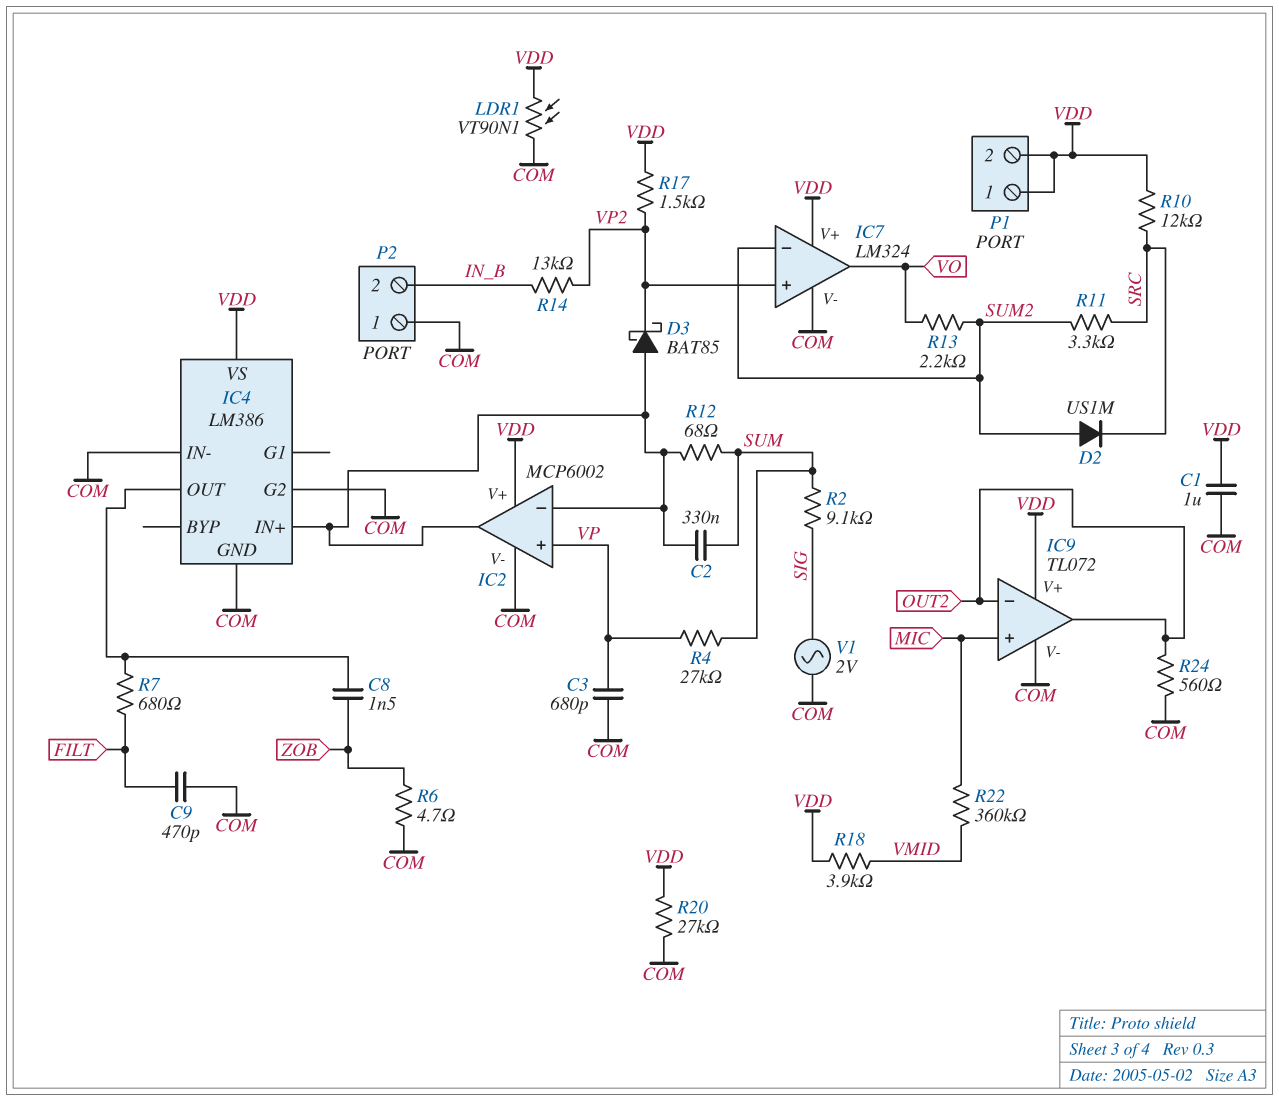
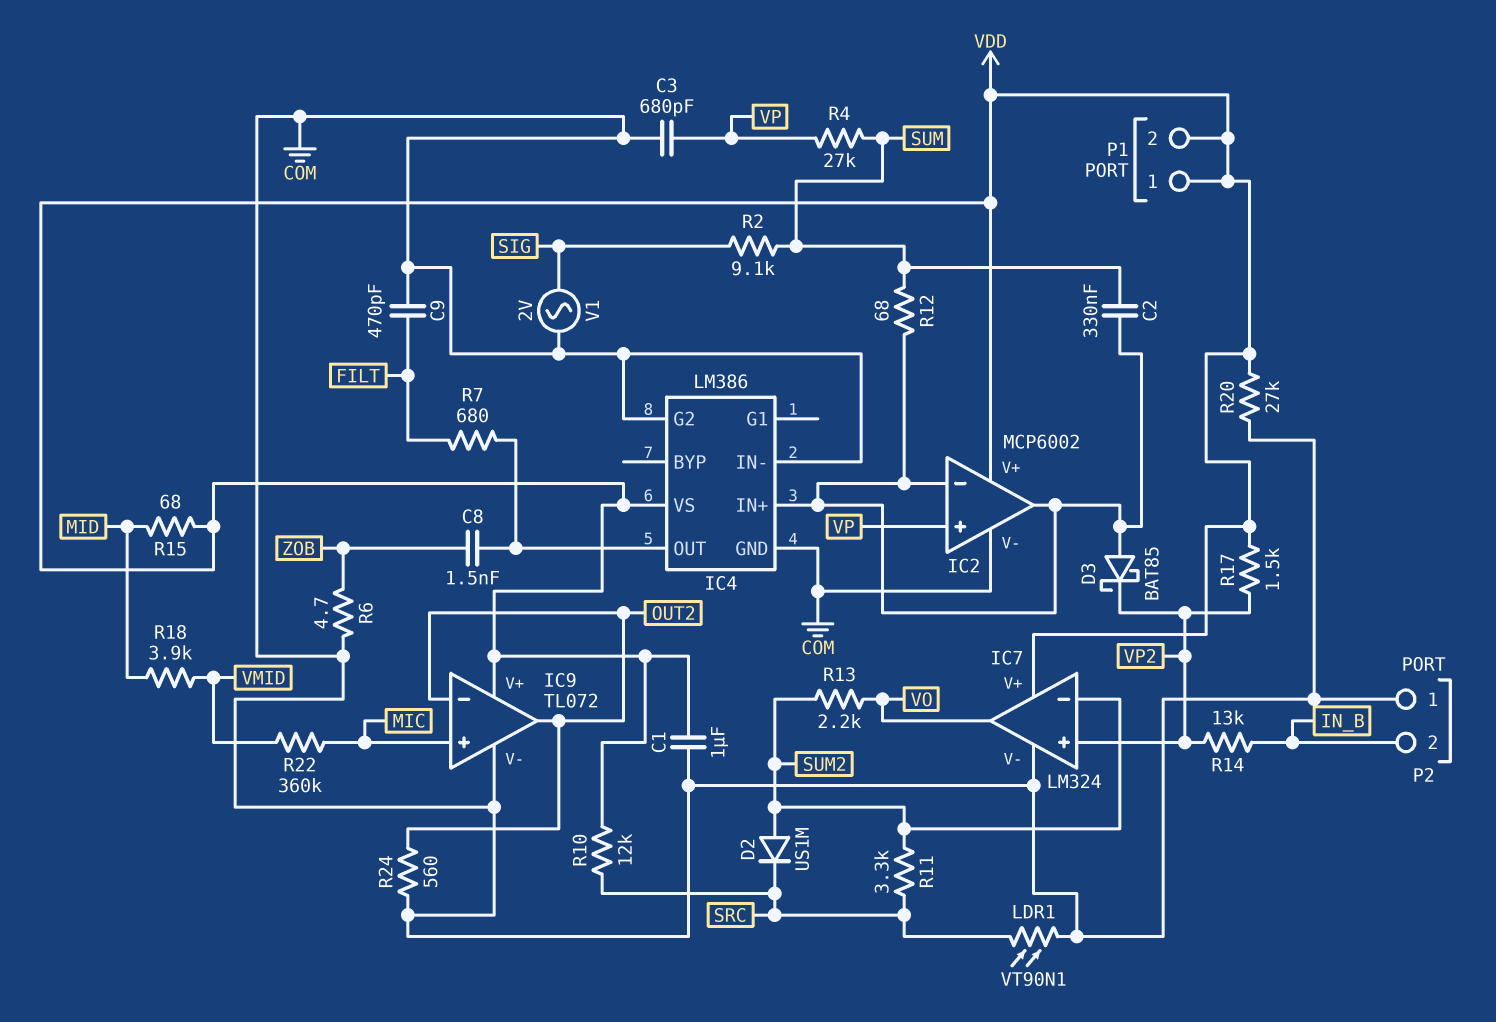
LDR1: VT90N1 (COM, VDD) -> VT90N1 (COM, SRC)
R15: none -> 68 (MID, VDD)
R18: 3.9k (VDD, VMID) -> 3.9k (MID, VMID)

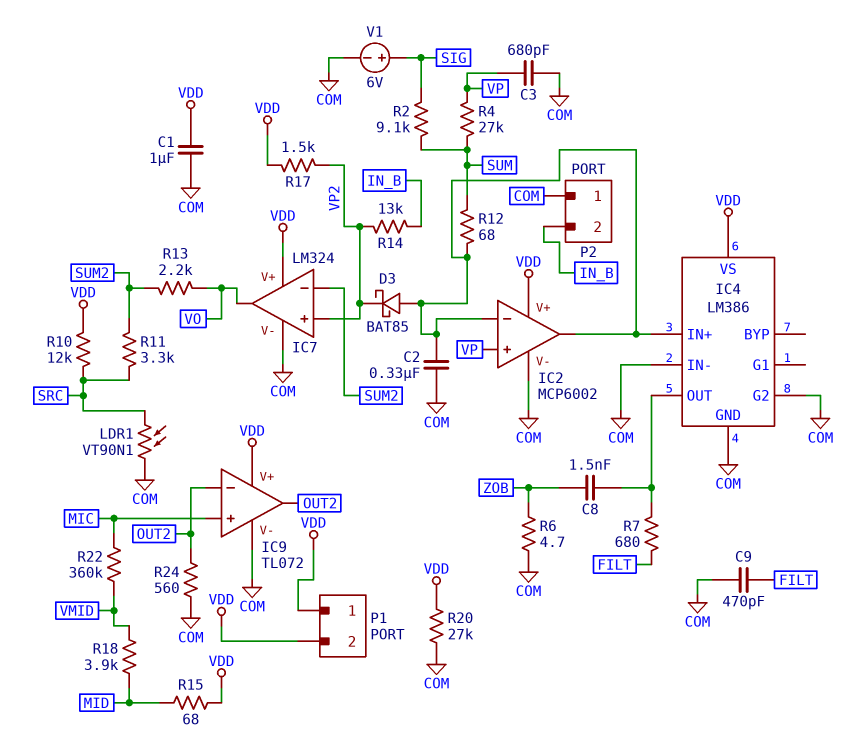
C2: 330nF (IC2/in-, SUM) -> 330nF (COM, IC2/in-)
D2: diode US1M (A SUM2, K SRC) -> none
V1: AC 2V (COM, SIG) -> 6V (plus SIG, minus COM)

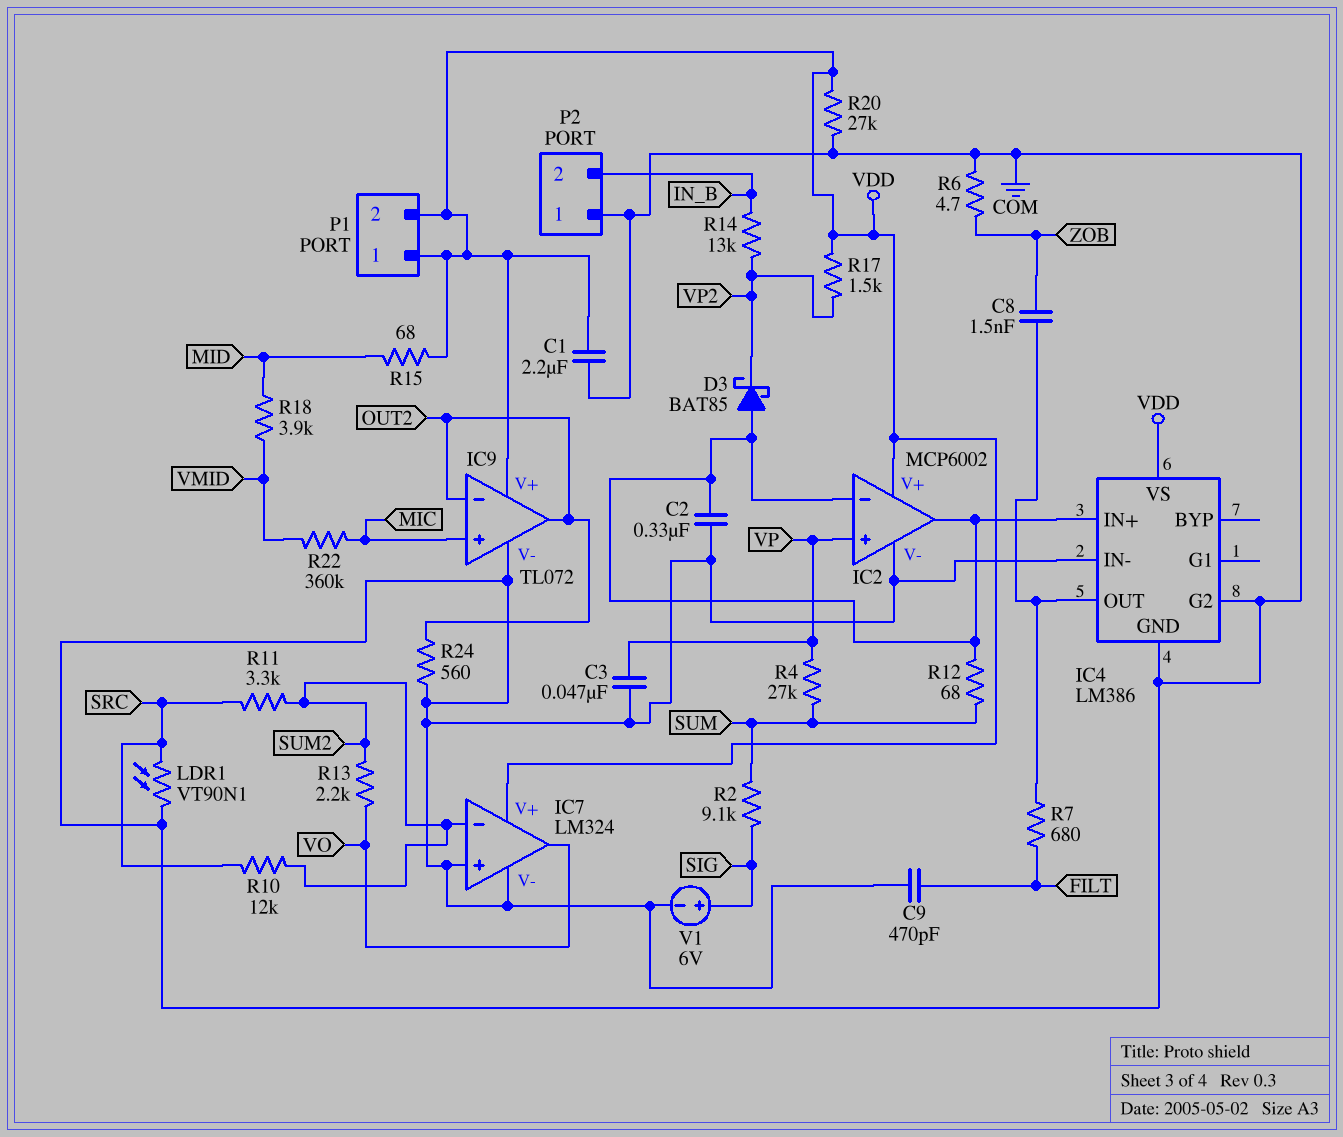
C1: 1uF (COM, VDD) -> 2.2uF (COM, VDD)
C3: 680pF (COM, VP) -> 47nF (COM, VP)
IC7 pin in+: VP2 -> COM
R10: 12k (SRC, VDD) -> 12k (SRC, SUM2)

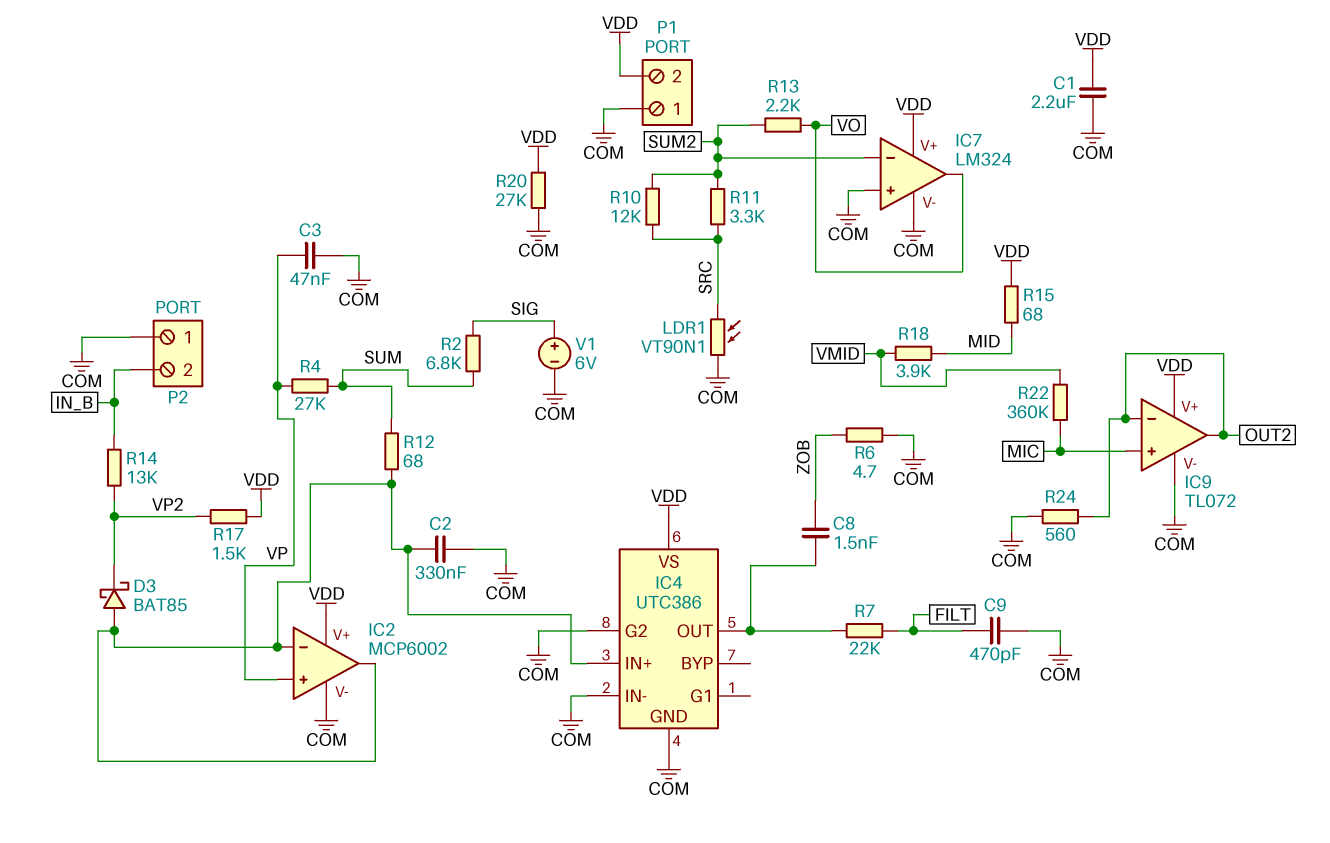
IC4: LM386 -> UTC386
P1 pin 1: VDD -> COM
R2: 9.1k (SIG, SUM) -> 6.8k (SIG, SUM)
R7: 680 (FILT, IC4/OUT) -> 22k (FILT, IC4/OUT)

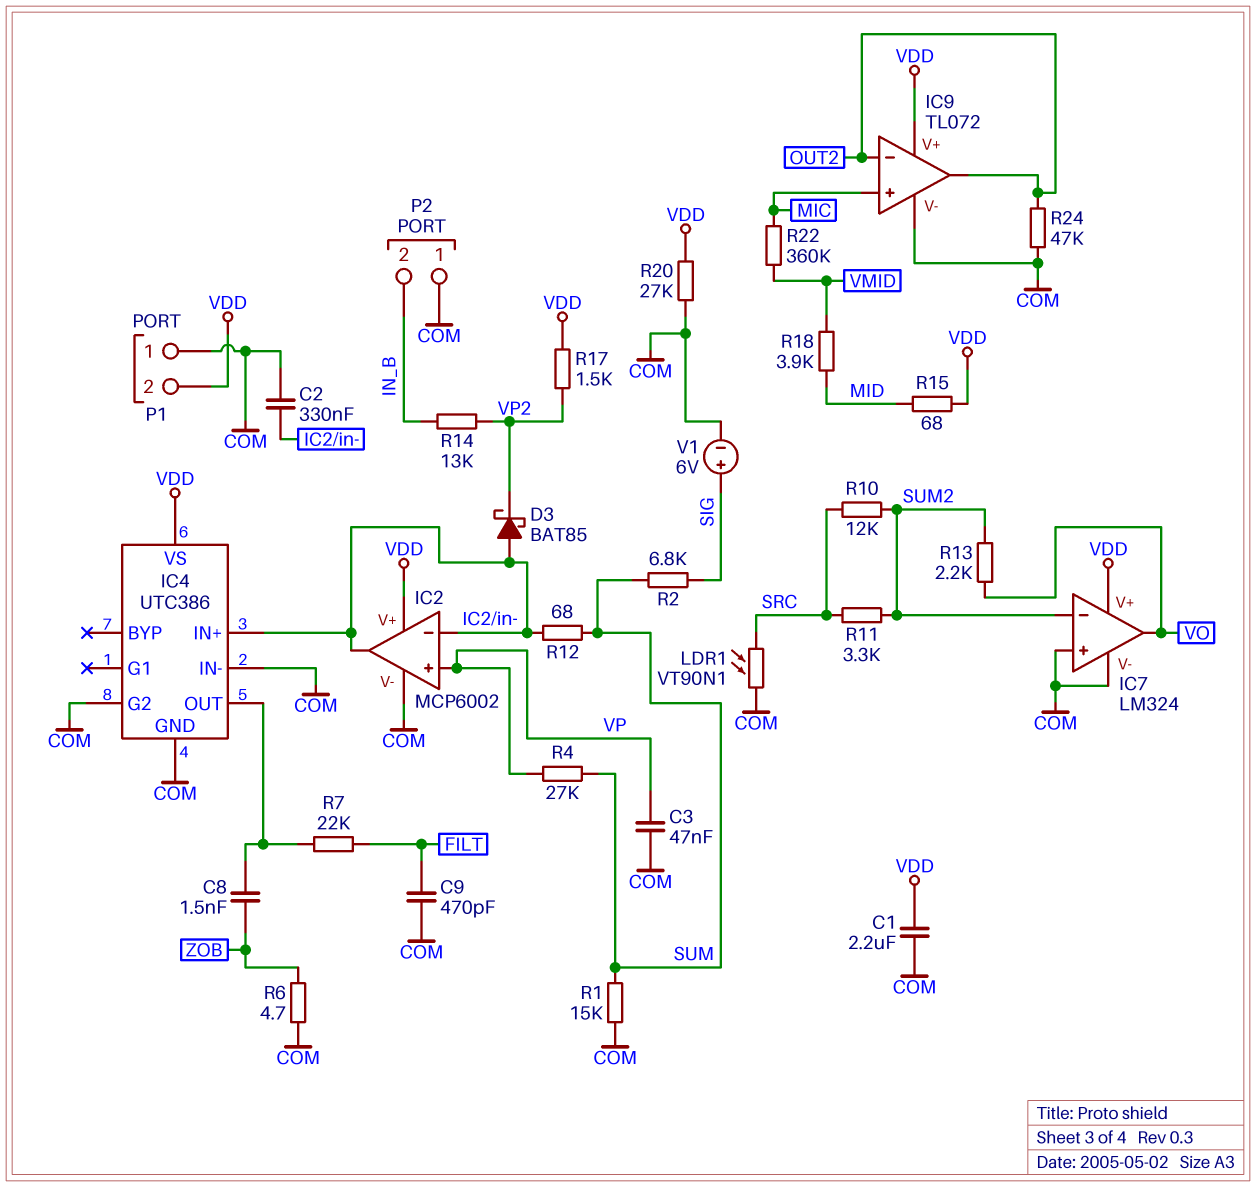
R1: none -> 15k (COM, SUM)
R24: 560 (COM, OUT2) -> 47k (COM, OUT2)

